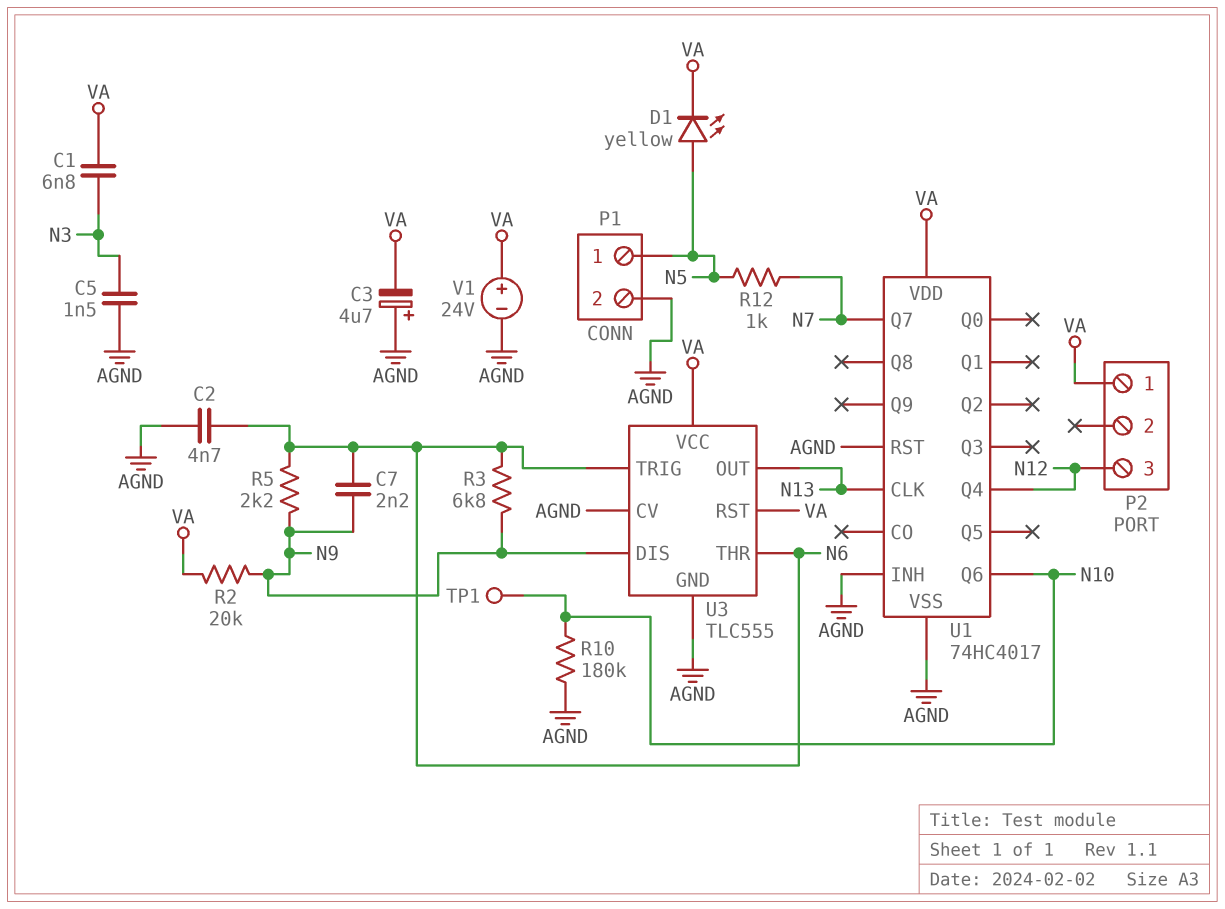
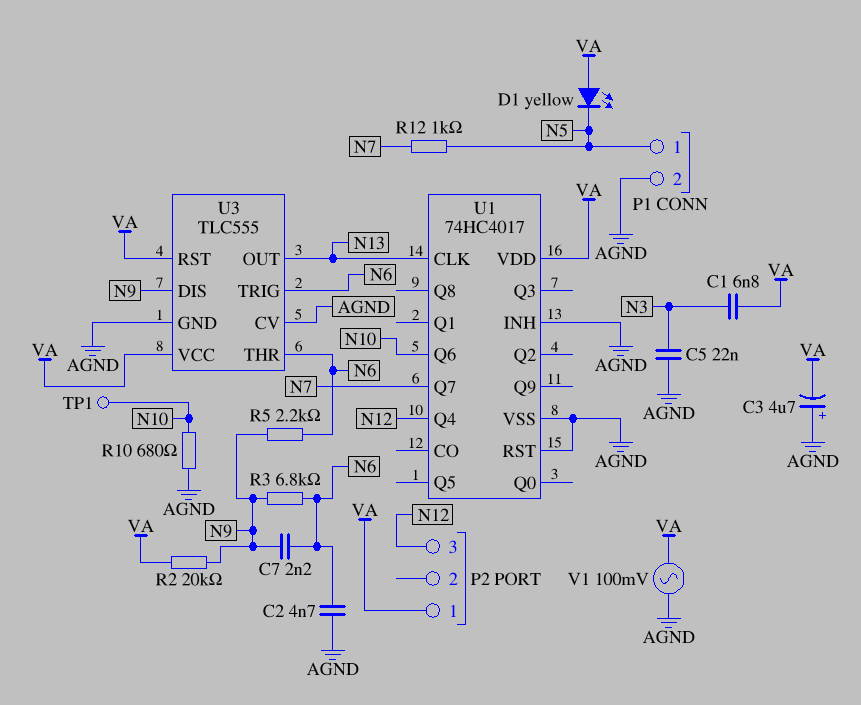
C5: 1.5nF (AGND, N3) -> 22nF (AGND, N3)
D1: LED yellow (A N5, K VA) -> LED yellow (A VA, K N5)
R10: 180k (AGND, N10) -> 680 (AGND, N10)
V1: 24V (plus VA, minus AGND) -> AC 100mV (AGND, VA)

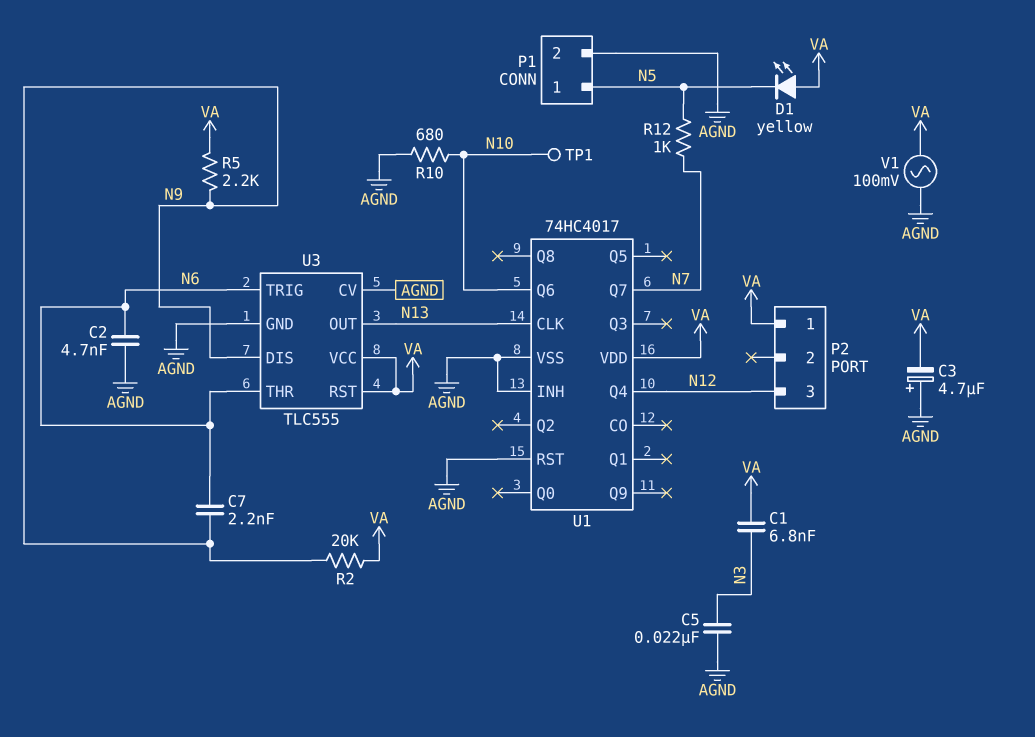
R3: 6.8k (N6, N9) -> none
R5: 2.2k (N6, N9) -> 2.2k (N9, VA)

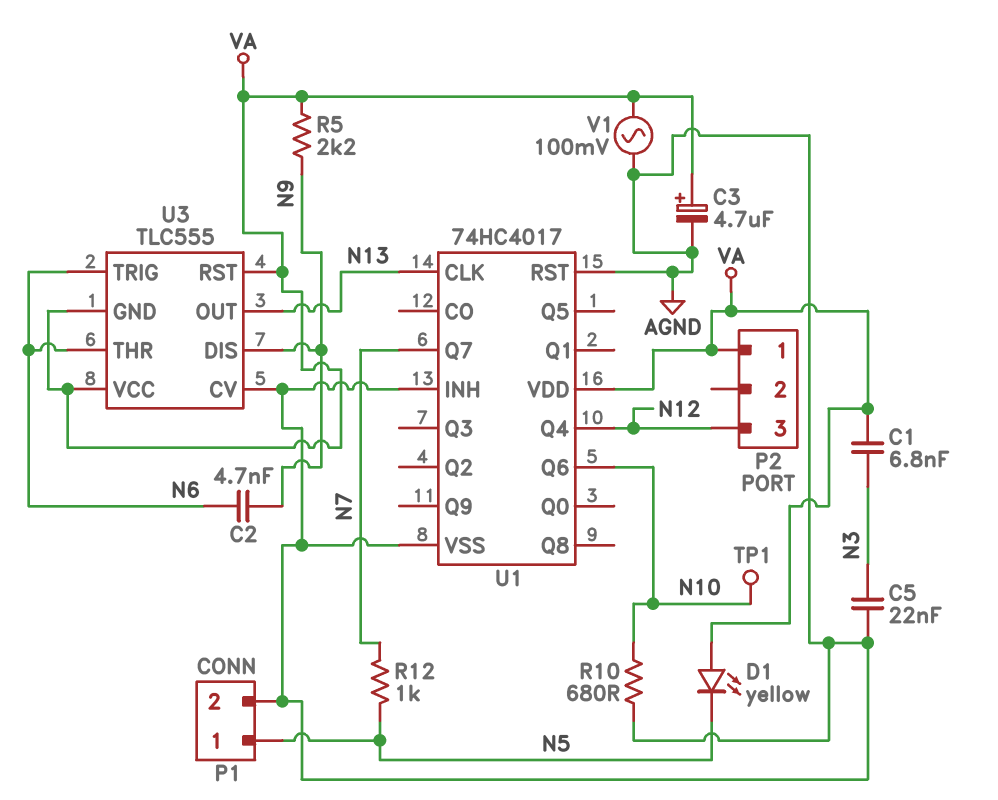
C2: 4.7nF (AGND, N6) -> 4.7nF (N6, N9)
C3: 4.7uF (plus AGND, minus VA) -> 4.7uF (plus VA, minus AGND)
C7: 2.2nF (N6, N9) -> none
R2: 20k (N9, VA) -> none
U3 pin GND: AGND -> VA

